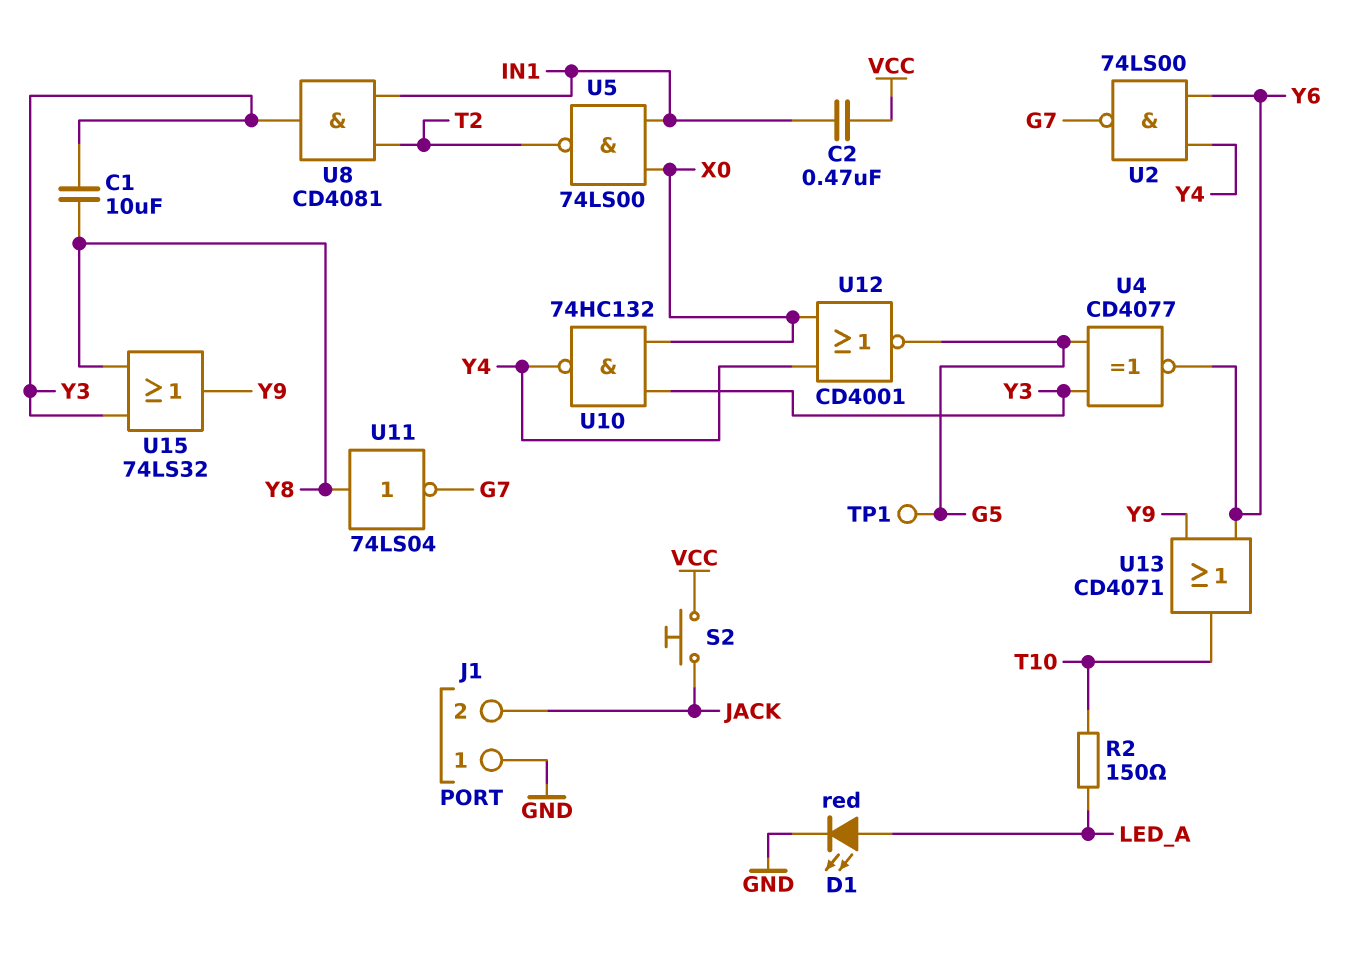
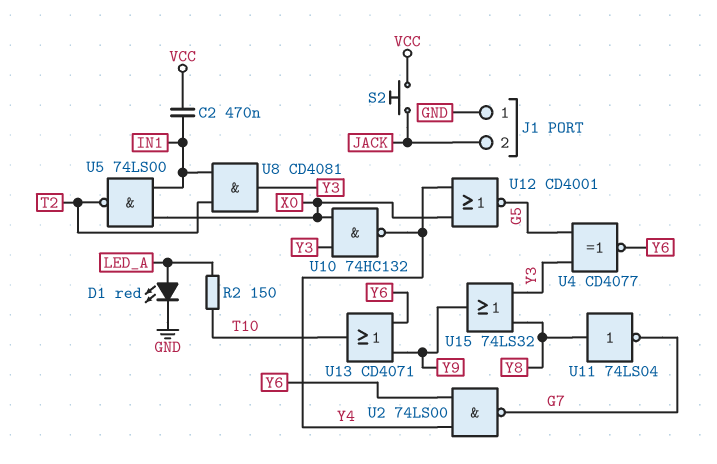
C1: 10uF (Y3, Y8) -> none
TP1: test point (G5) -> none

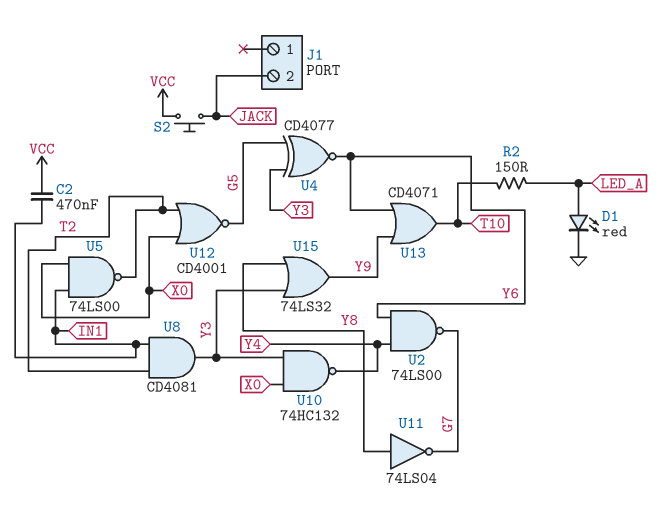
J1 pin 1: GND -> none
U12: NOR CD4001 (in X0, in Y4, out G5) -> NOR CD4001 (in T2, in X0, out G5)

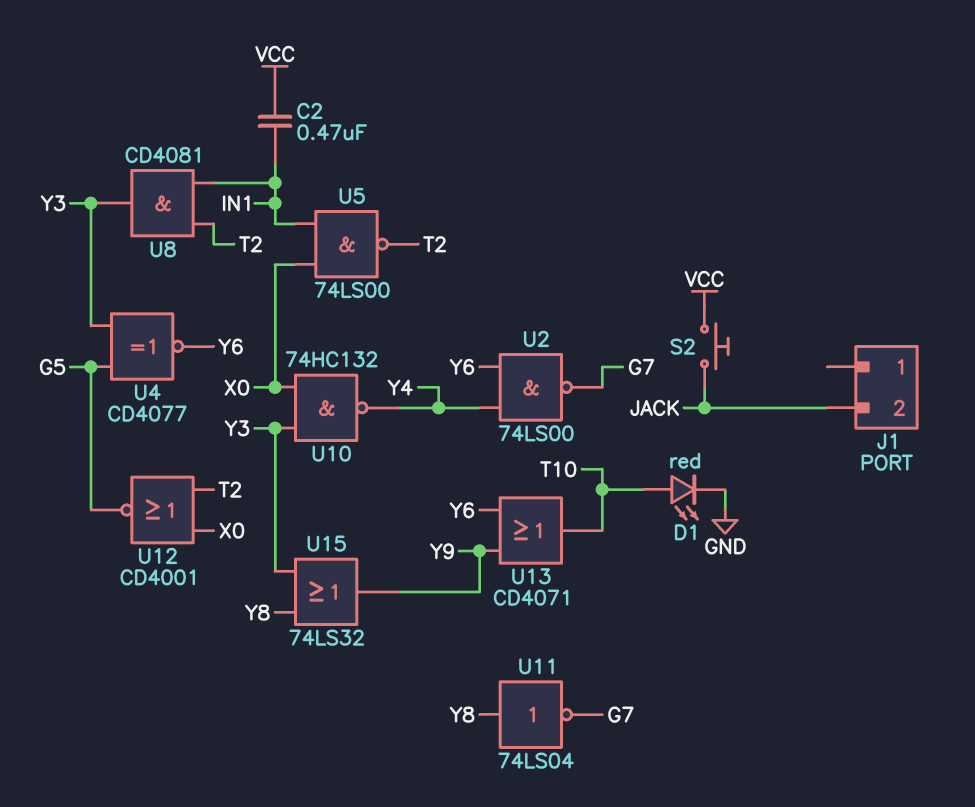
D1: LED red (A LED_A, K GND) -> LED red (A T10, K GND)
R2: 150 (LED_A, T10) -> none

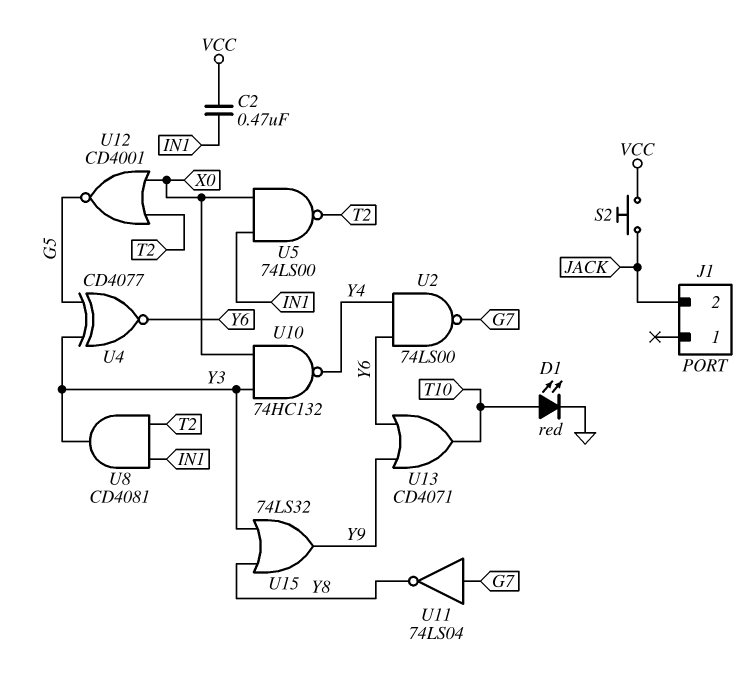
U11: NOT 74LS04 (in Y8, out G7) -> NOT 74LS04 (in G7, out Y8)

